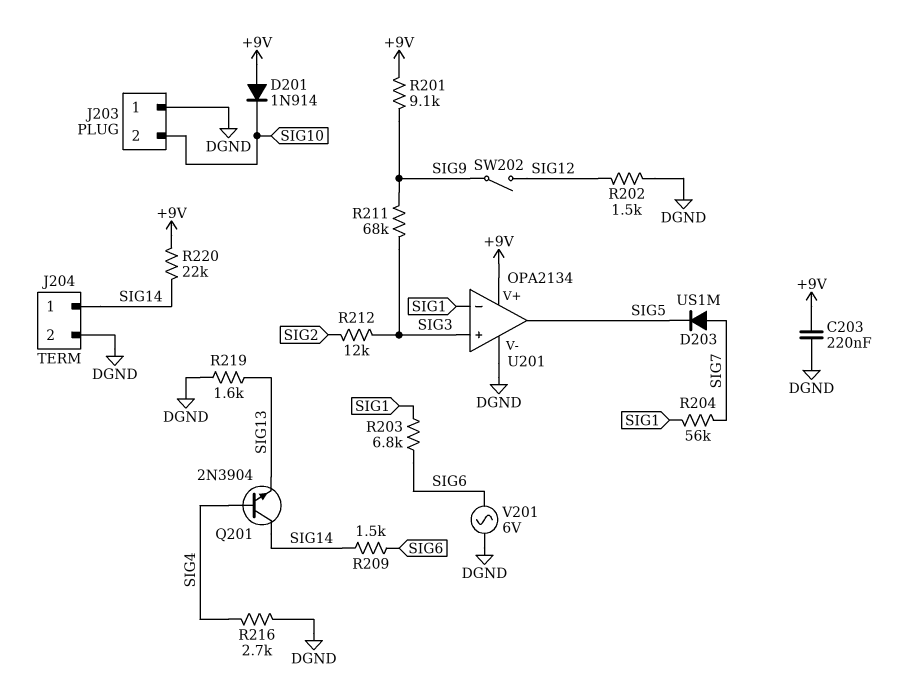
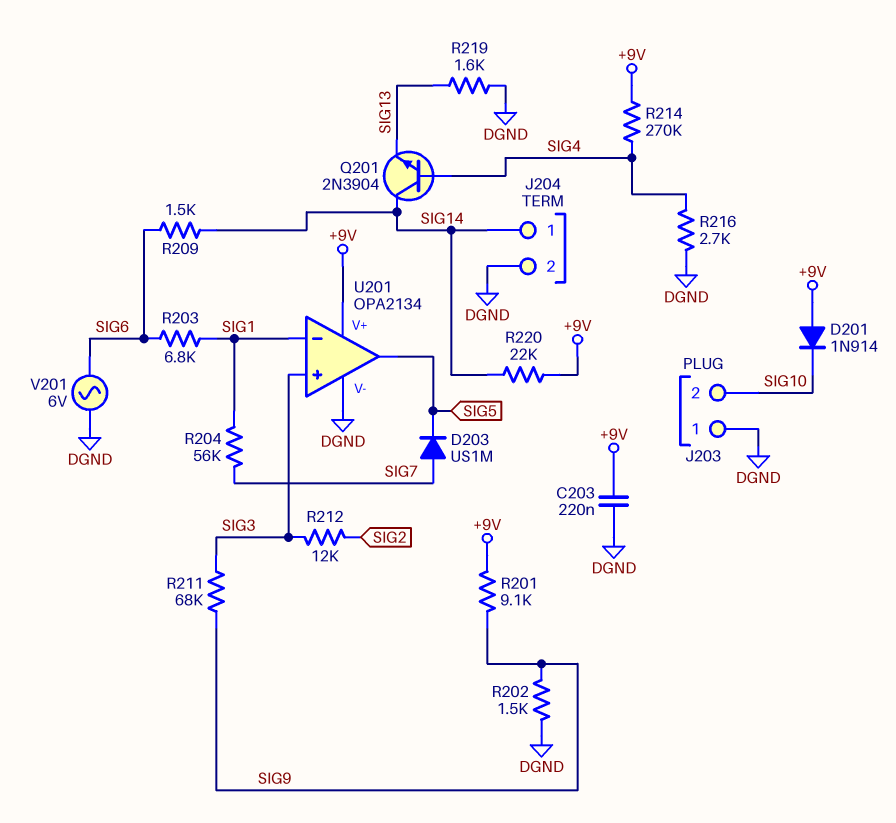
R202: 1.5k (DGND, SIG12) -> 1.5k (DGND, SIG9)
R214: none -> 270k (+9V, SIG4)
SW202: switch (SIG9, SIG12) -> none

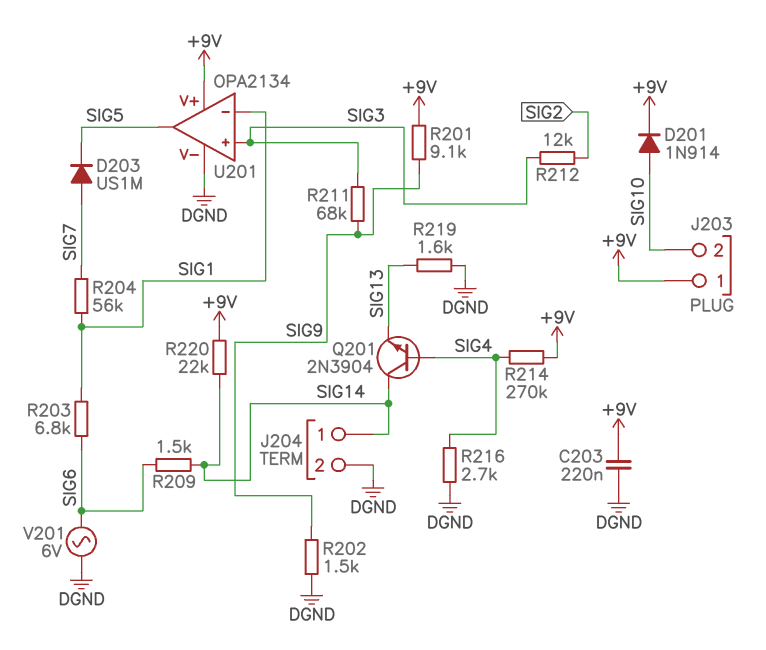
D201: diode 1N914 (A +9V, K SIG10) -> diode 1N914 (A SIG10, K +9V)
J203 pin 1: DGND -> +9V

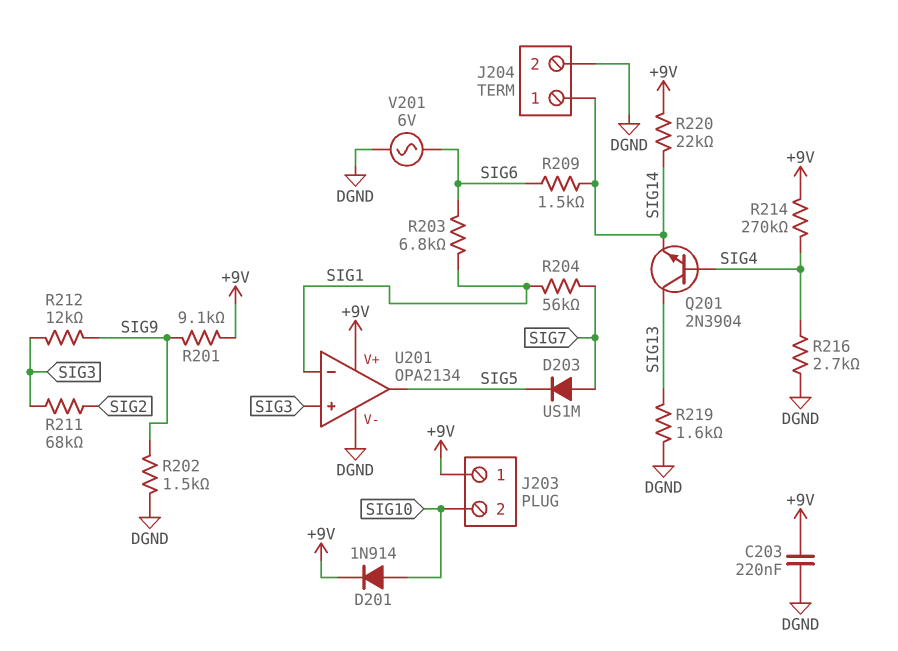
Q201: NPN 2N3904 (B SIG4, C SIG14, E SIG13) -> NPN 2N3904 (B SIG4, C SIG13, E SIG14)
R211: 68k (SIG3, SIG9) -> 68k (SIG2, SIG3)
R212: 12k (SIG2, SIG3) -> 12k (SIG3, SIG9)

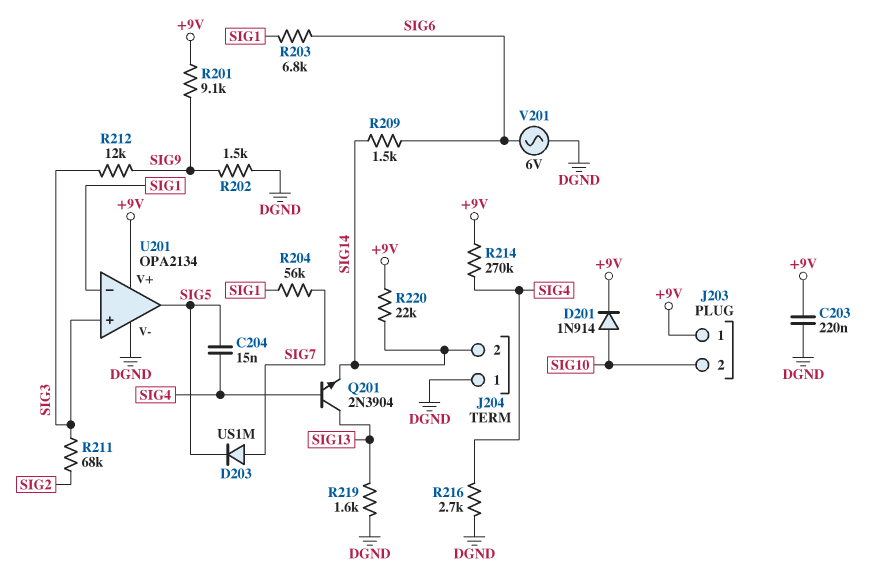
C204: none -> 15nF (SIG4, SIG5)
J204 pin 1: SIG14 -> DGND
J204 pin 2: DGND -> SIG14

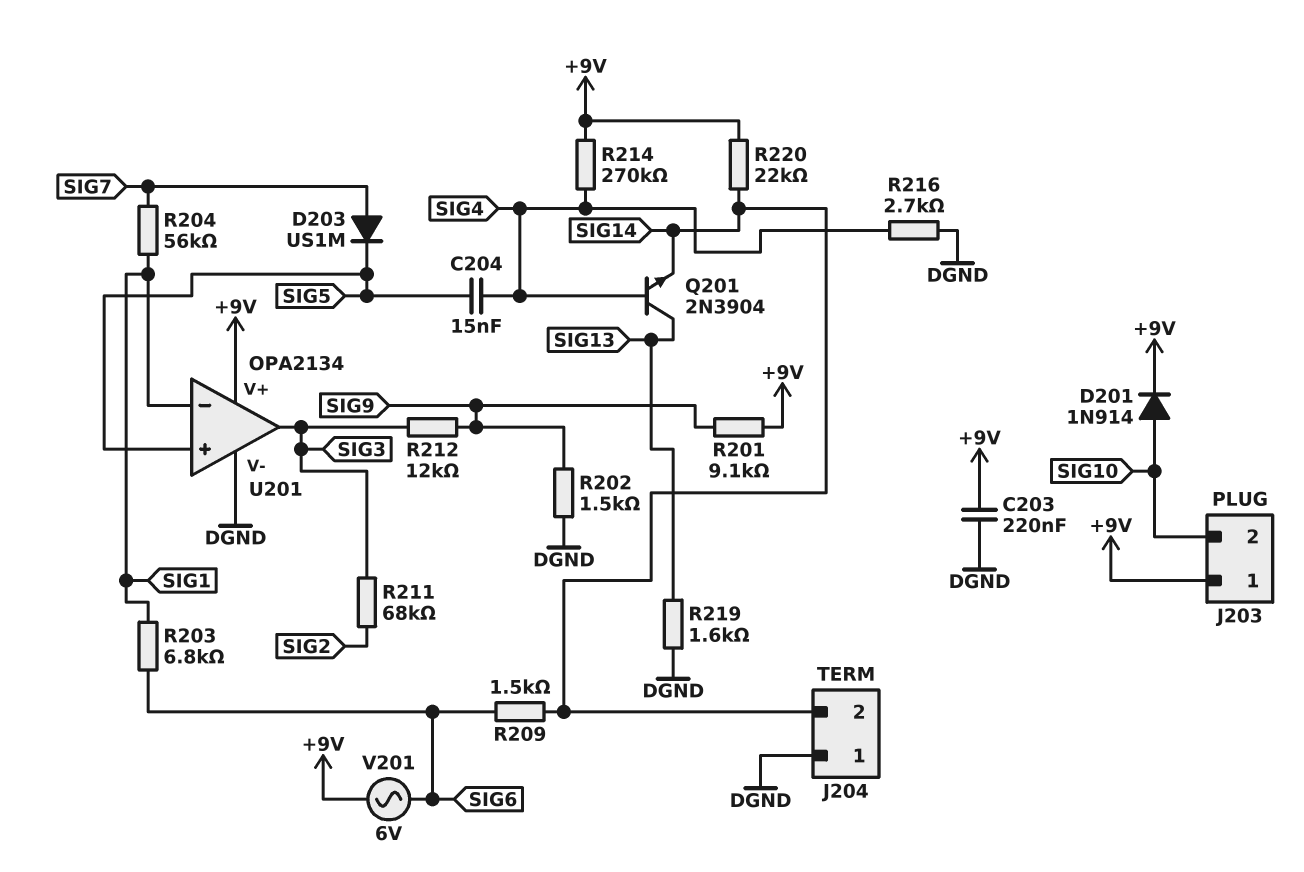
U201 pin in+: SIG3 -> SIG5
U201 pin out: SIG5 -> SIG3
V201: AC 6V (DGND, SIG6) -> AC 6V (+9V, SIG6)

